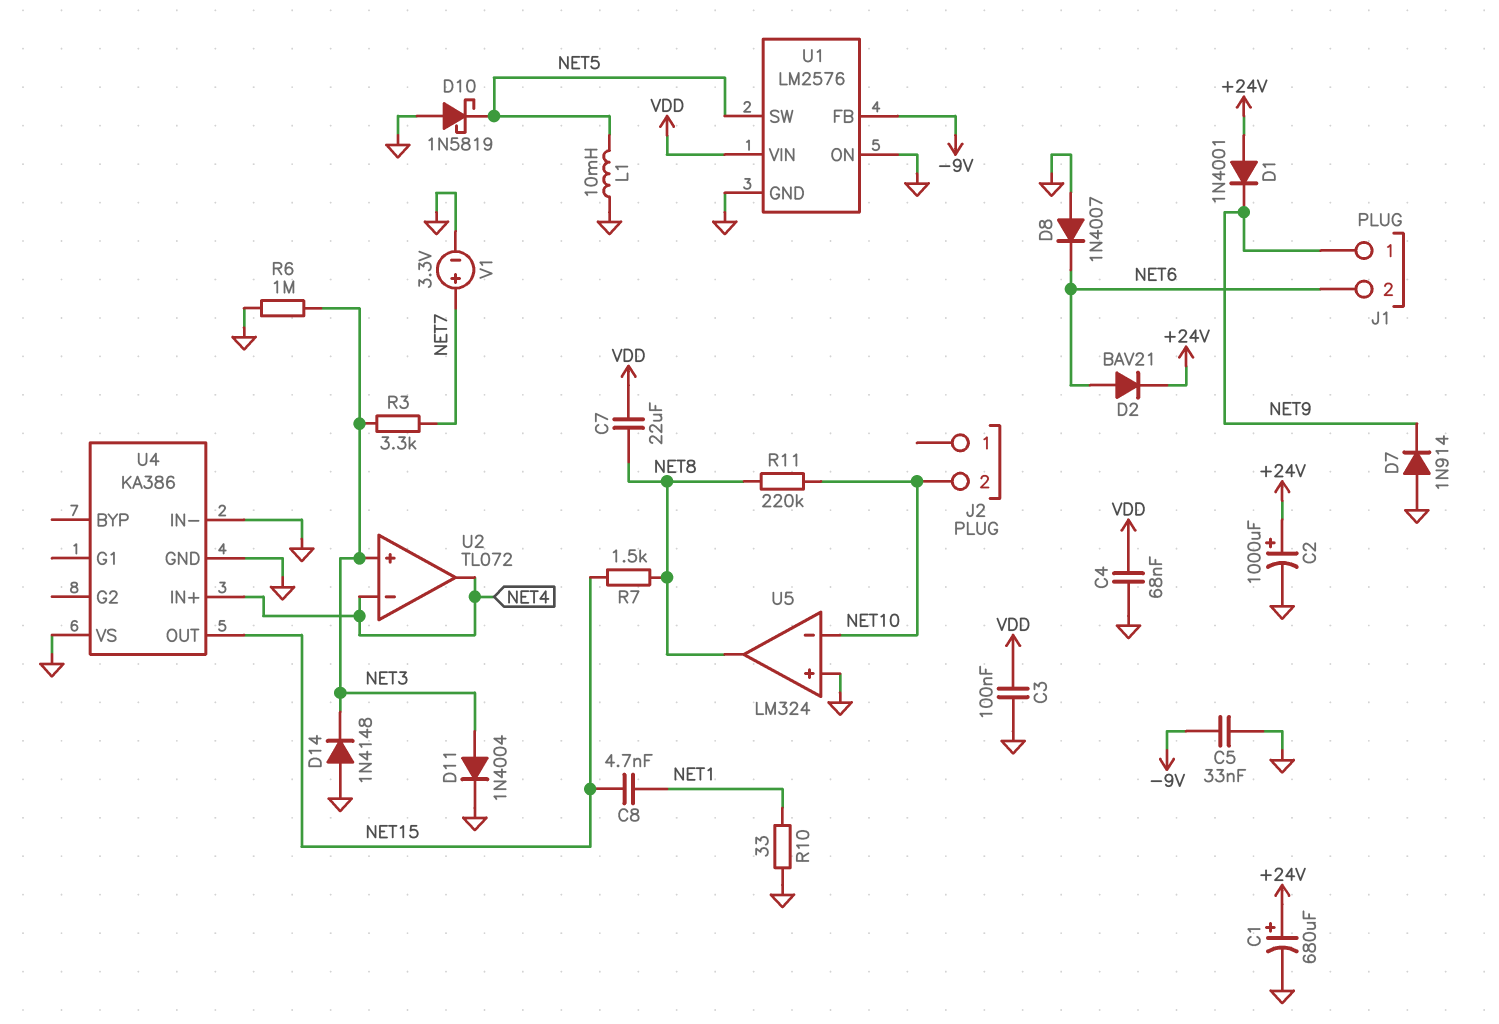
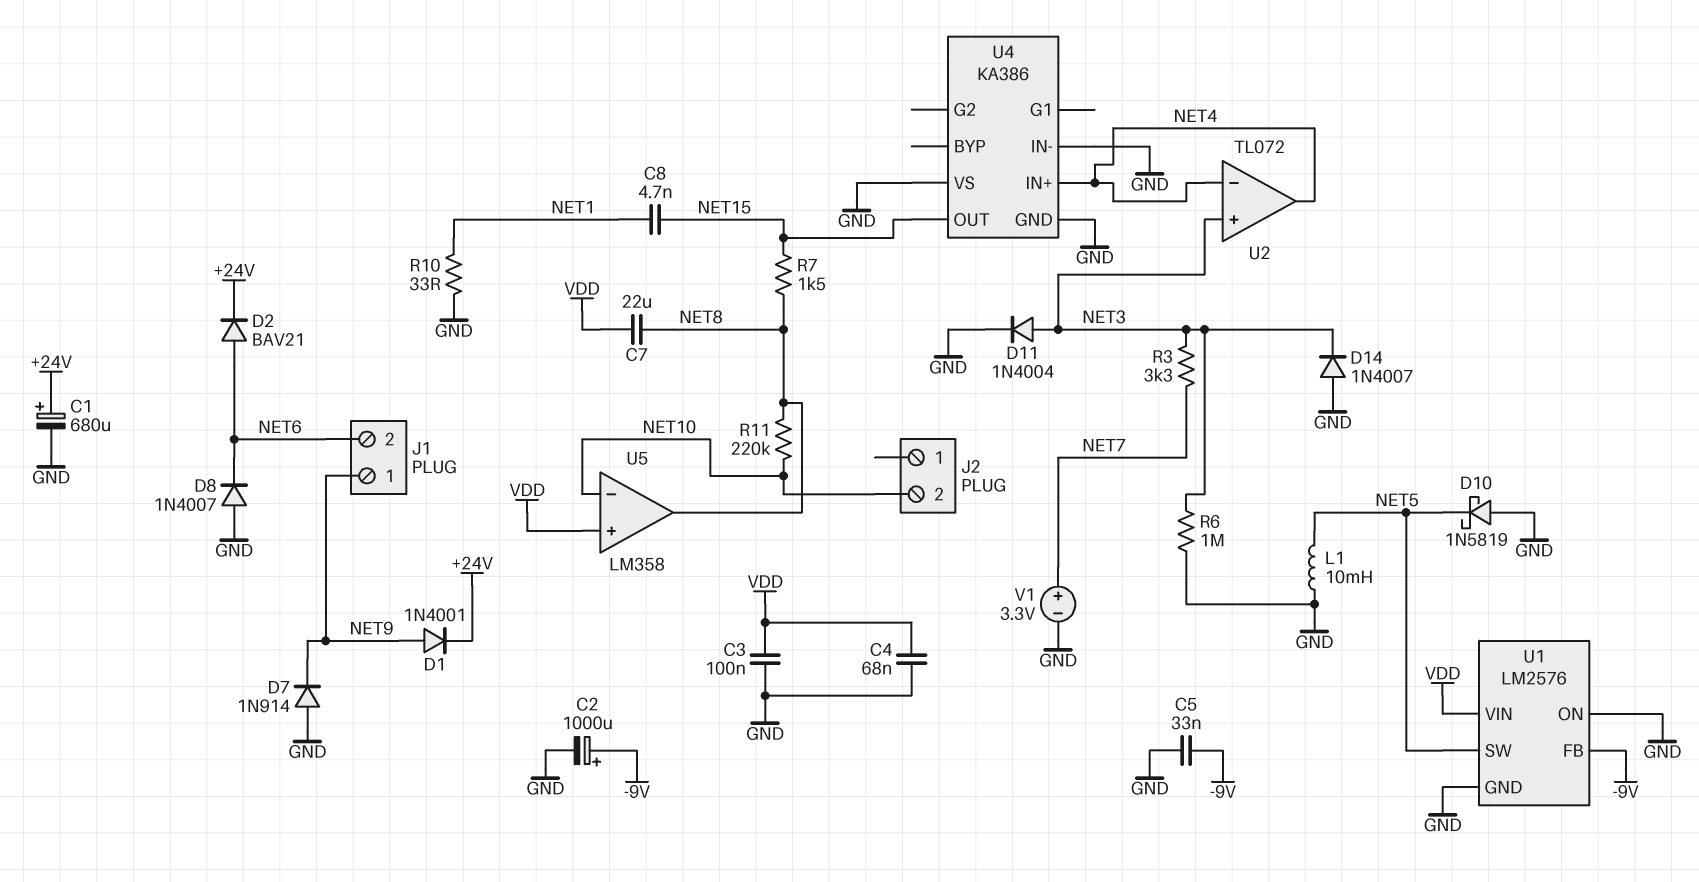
C2: 1000uF (plus +24V, minus GND) -> 1000uF (plus -9V, minus GND)
D1: diode 1N4001 (A +24V, K NET9) -> diode 1N4001 (A NET9, K +24V)
D14: diode 1N4148 (A GND, K NET3) -> diode 1N4007 (A GND, K NET3)
U5: LM324 -> LM358
U5 pin in+: GND -> VDD

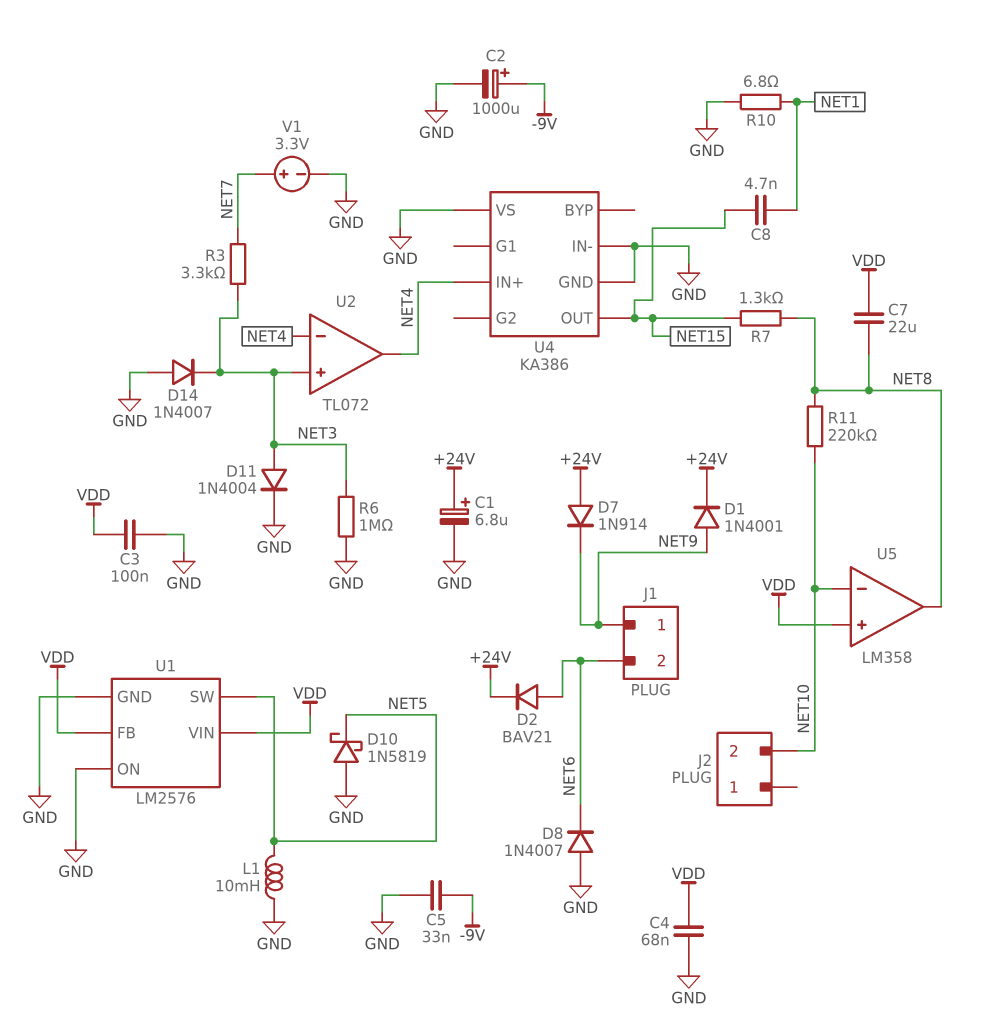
C1: 680uF (plus +24V, minus GND) -> 6.8uF (plus +24V, minus GND)
D7: diode 1N914 (A GND, K NET9) -> diode 1N914 (A +24V, K NET9)
R7: 1.5k (NET8, NET15) -> 1.3k (NET8, NET15)
R10: 33 (GND, NET1) -> 6.8 (GND, NET1)
U1 pin FB: -9V -> VDD

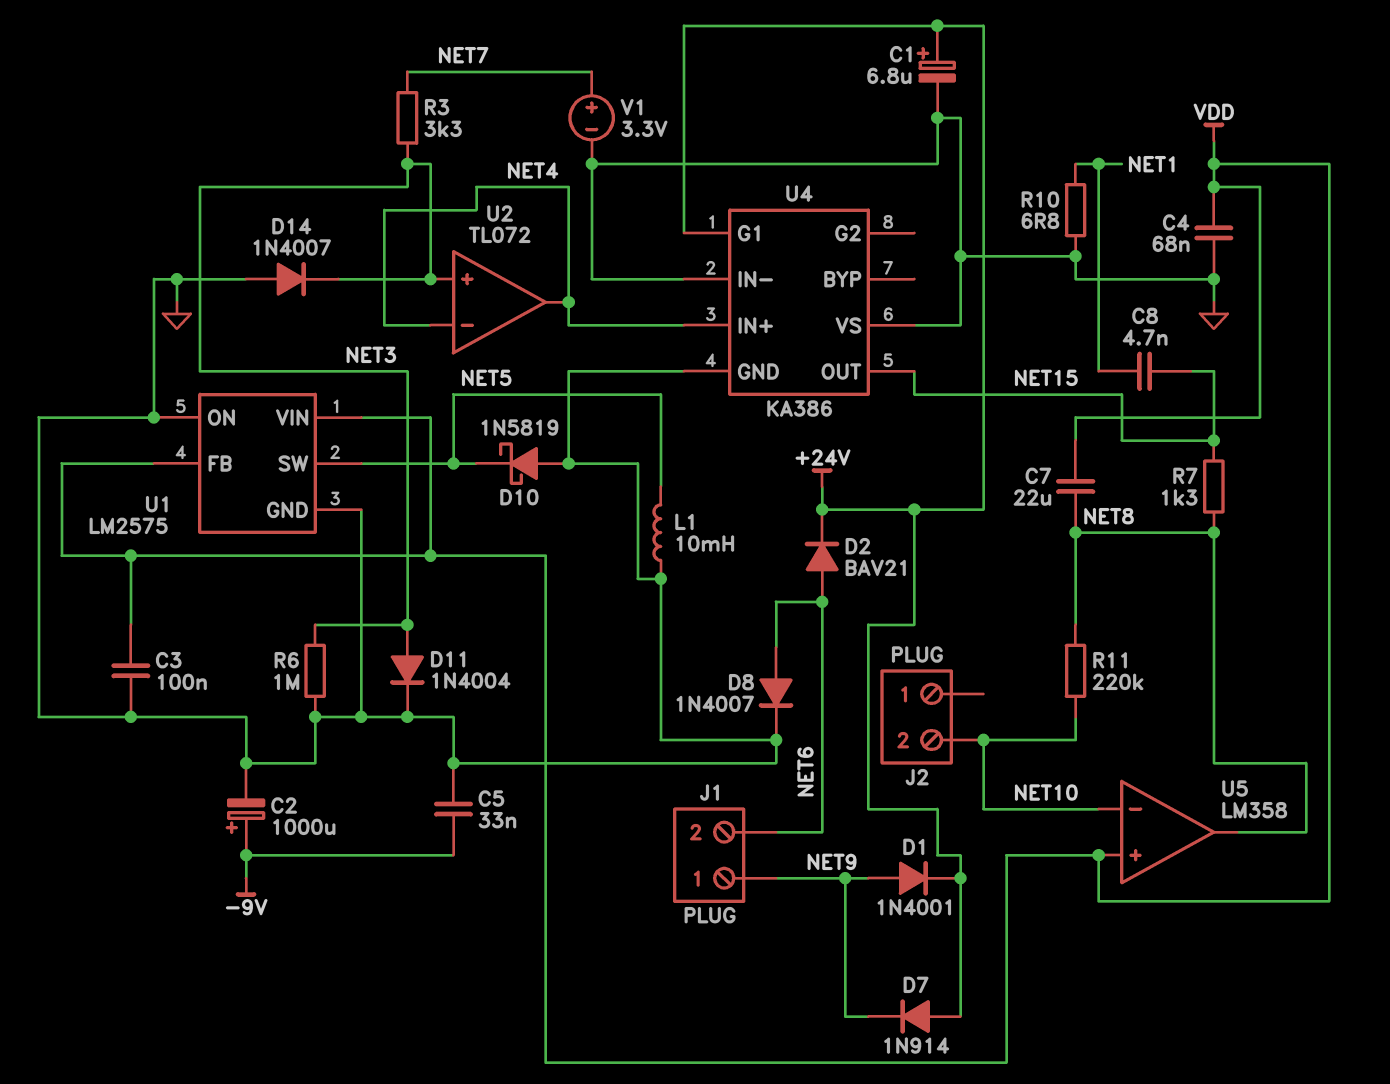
D8: diode 1N4007 (A GND, K NET6) -> diode 1N4007 (A NET6, K GND)
U1: LM2576 -> LM2575
U4 pin G1: none -> +24V

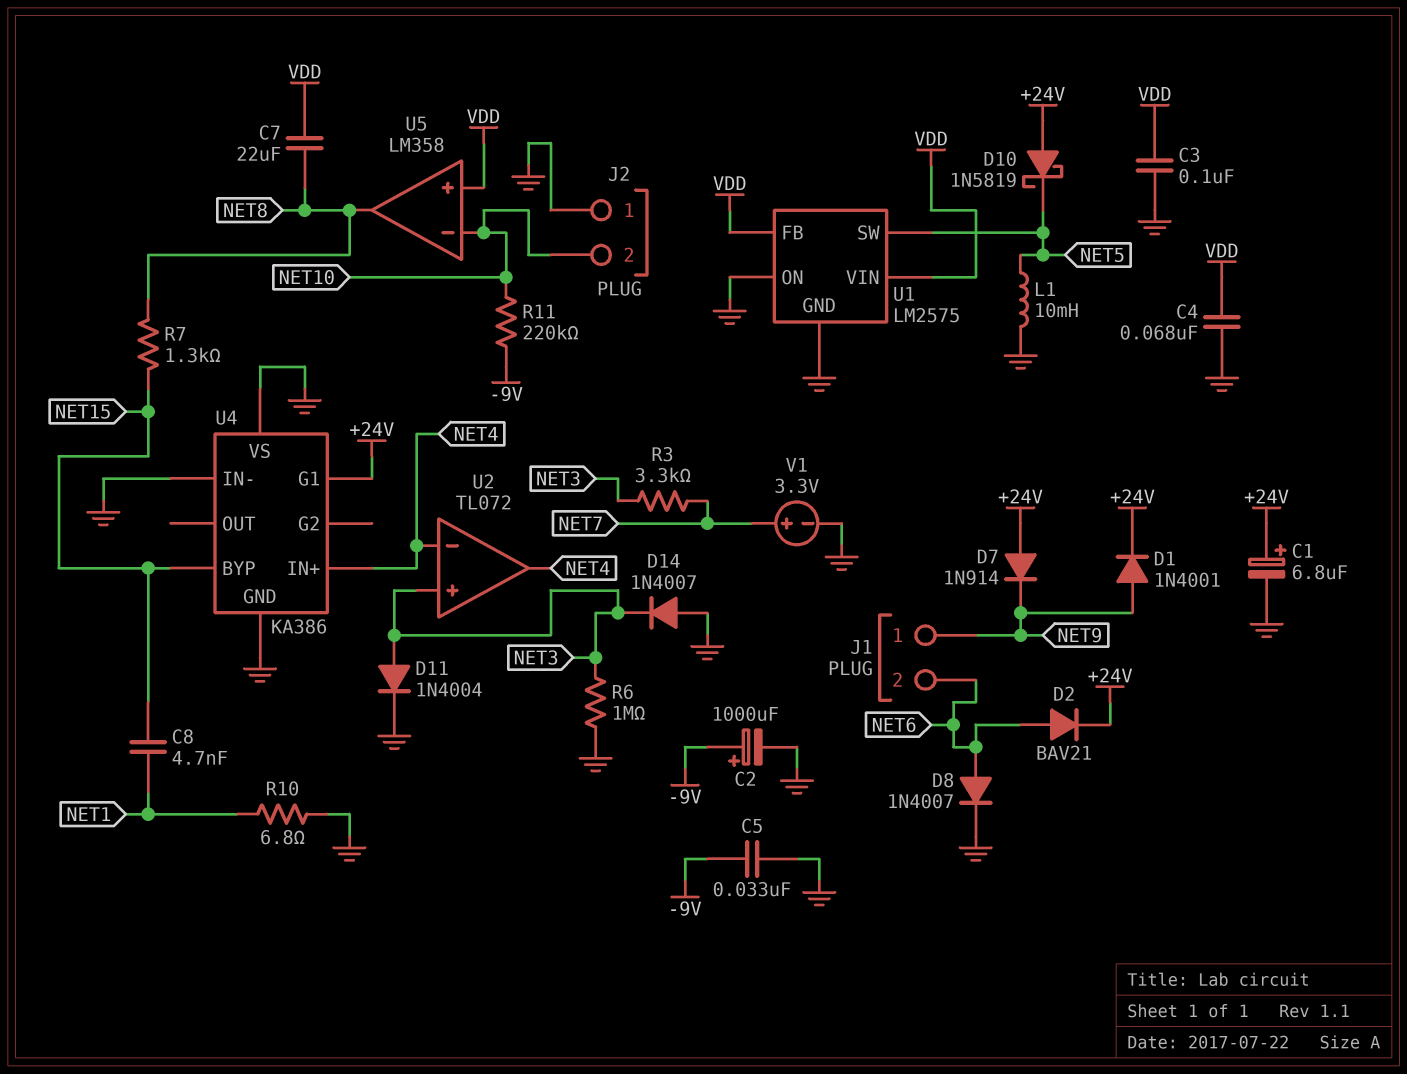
D10: schottky 1N5819 (A GND, K NET5) -> schottky 1N5819 (A +24V, K NET5)
J2 pin 1: none -> GND
R11: 220k (NET8, NET10) -> 220k (-9V, NET10)
U4 pin BYP: none -> NET15
U4 pin OUT: NET15 -> none

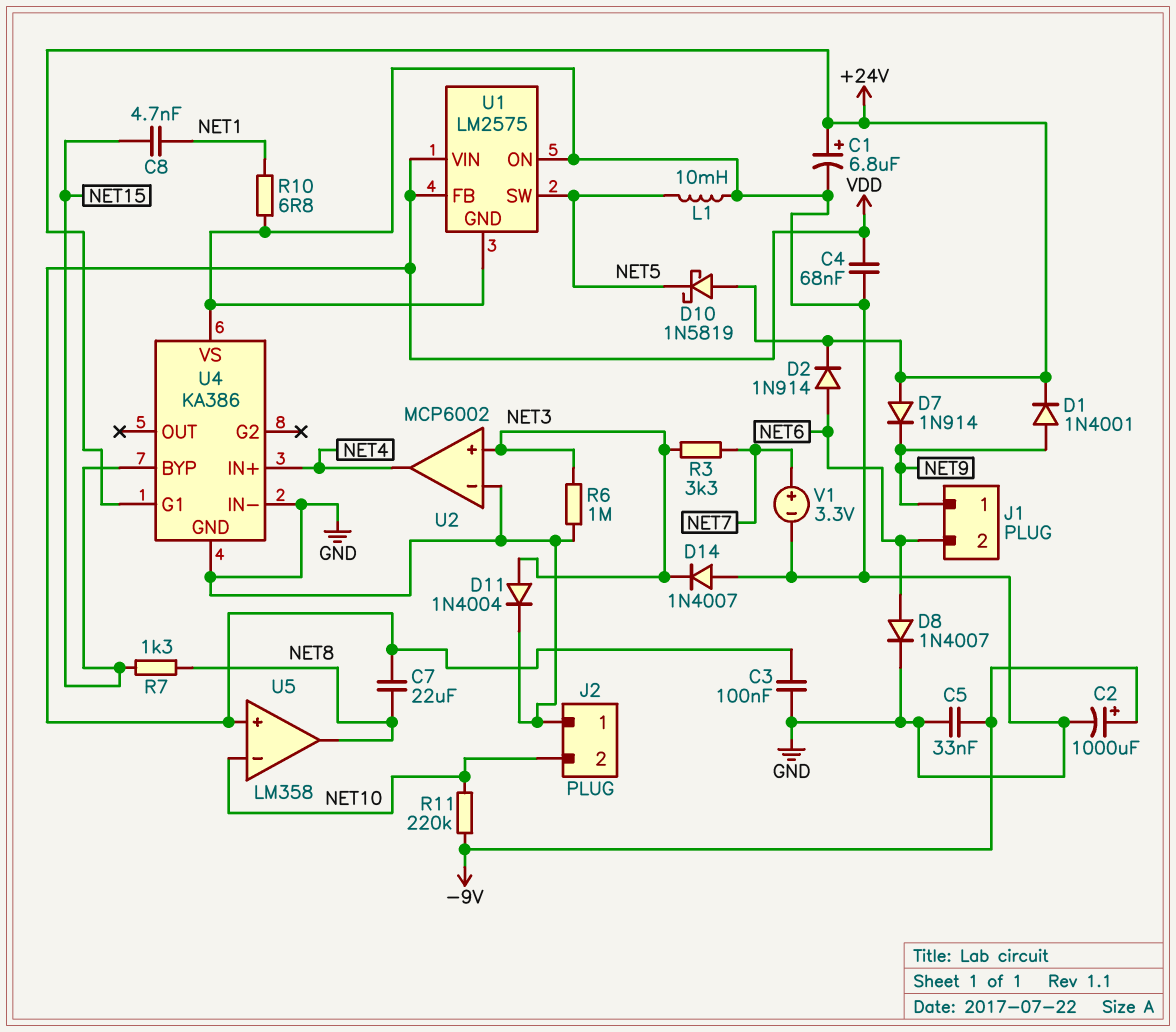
D2: diode BAV21 (A NET6, K +24V) -> diode 1N914 (A NET6, K +24V)
U2: TL072 -> MCP6002
U2 pin in-: NET4 -> GND

